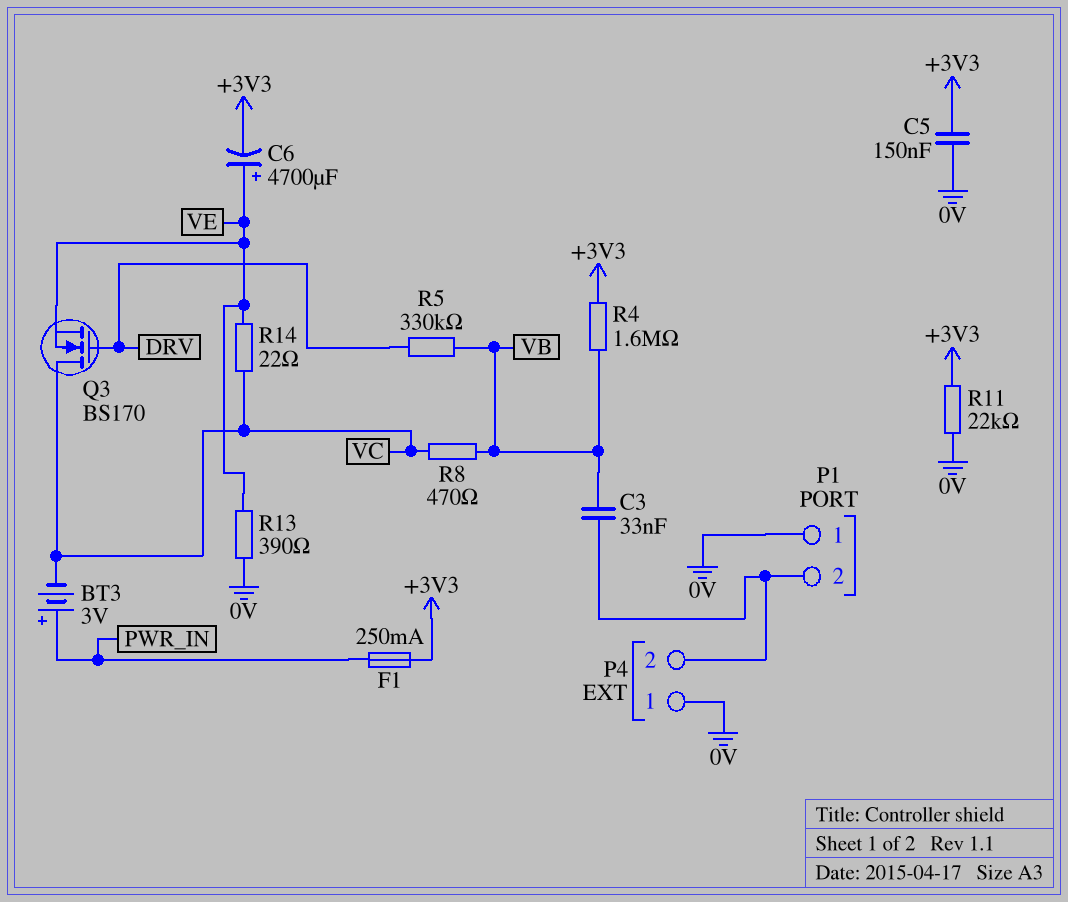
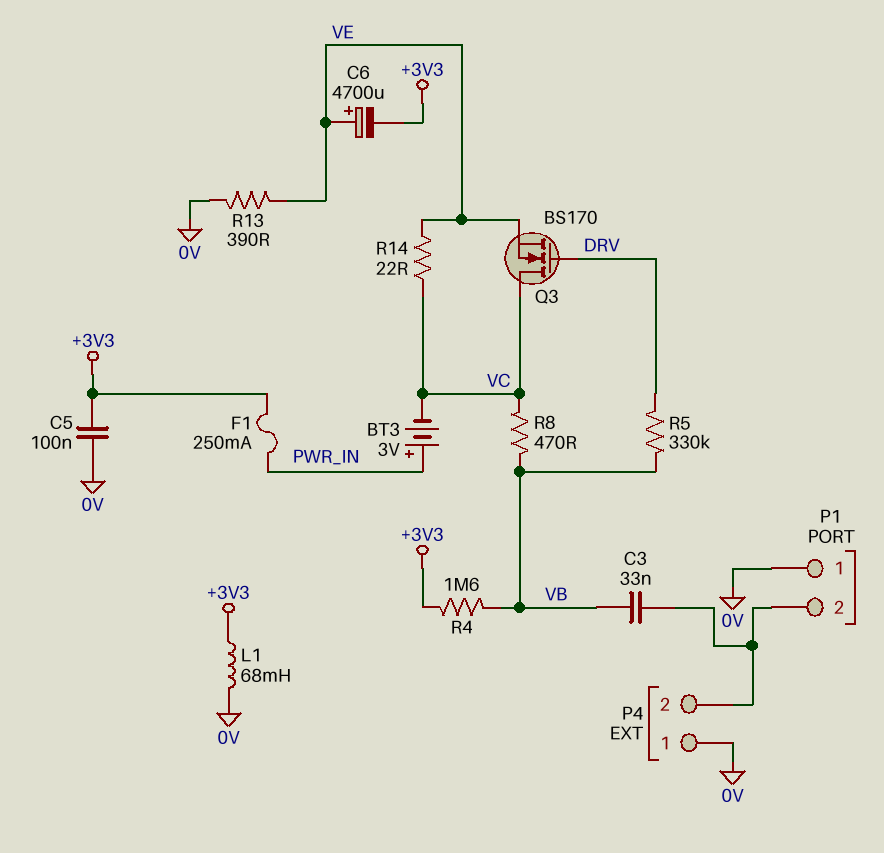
C5: 150nF (+3V3, 0V) -> 100nF (+3V3, 0V)
L1: none -> 68mH (+3V3, 0V)
R11: 22k (+3V3, 0V) -> none

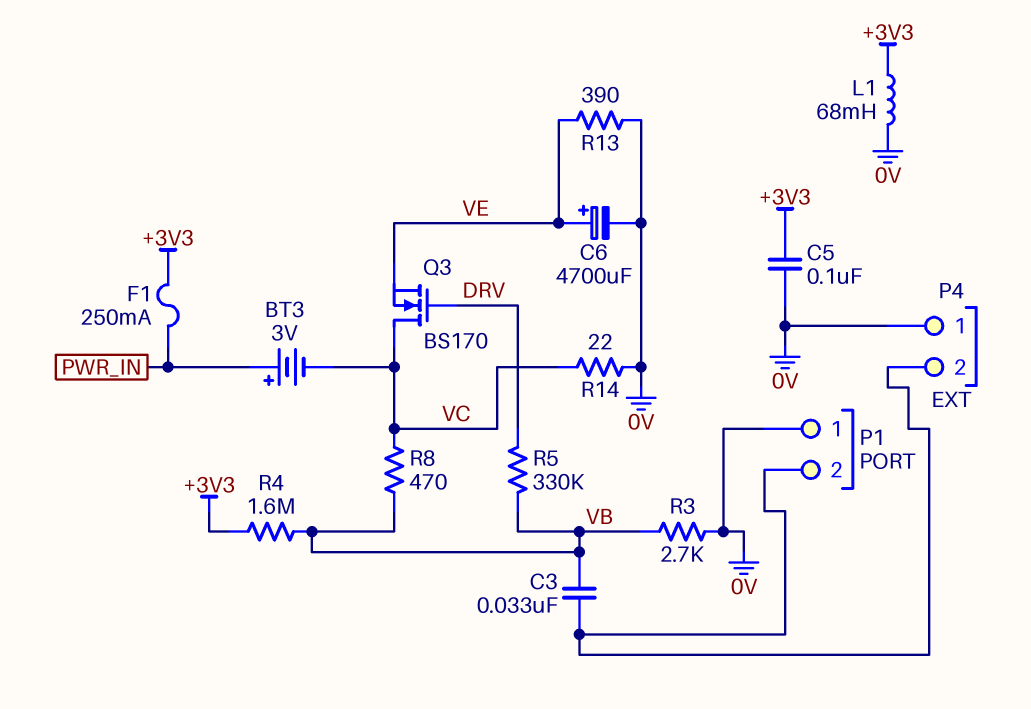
C6: 4700uF (plus VE, minus +3V3) -> 4700uF (plus VE, minus 0V)
R3: none -> 2.7k (0V, VB)
R14: 22 (VC, VE) -> 22 (0V, VC)

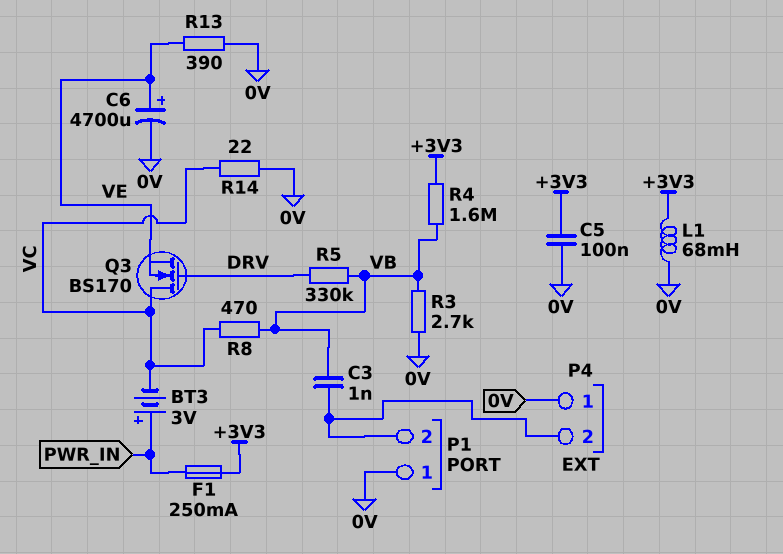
C3: 33nF (P1/2, VB) -> 1nF (P1/2, VB)

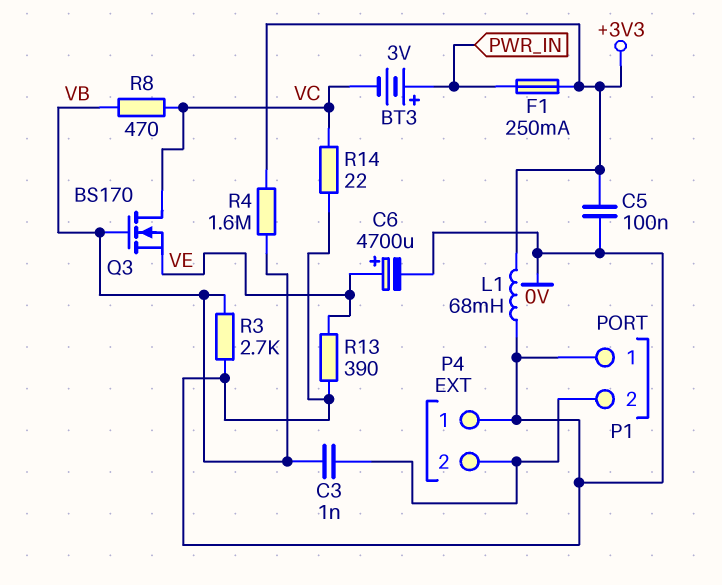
Q3: NMOS BS170 (G DRV, D VC, S VE) -> NMOS BS170 (G VB, D VC, S VE)
R5: 330k (DRV, VB) -> none

